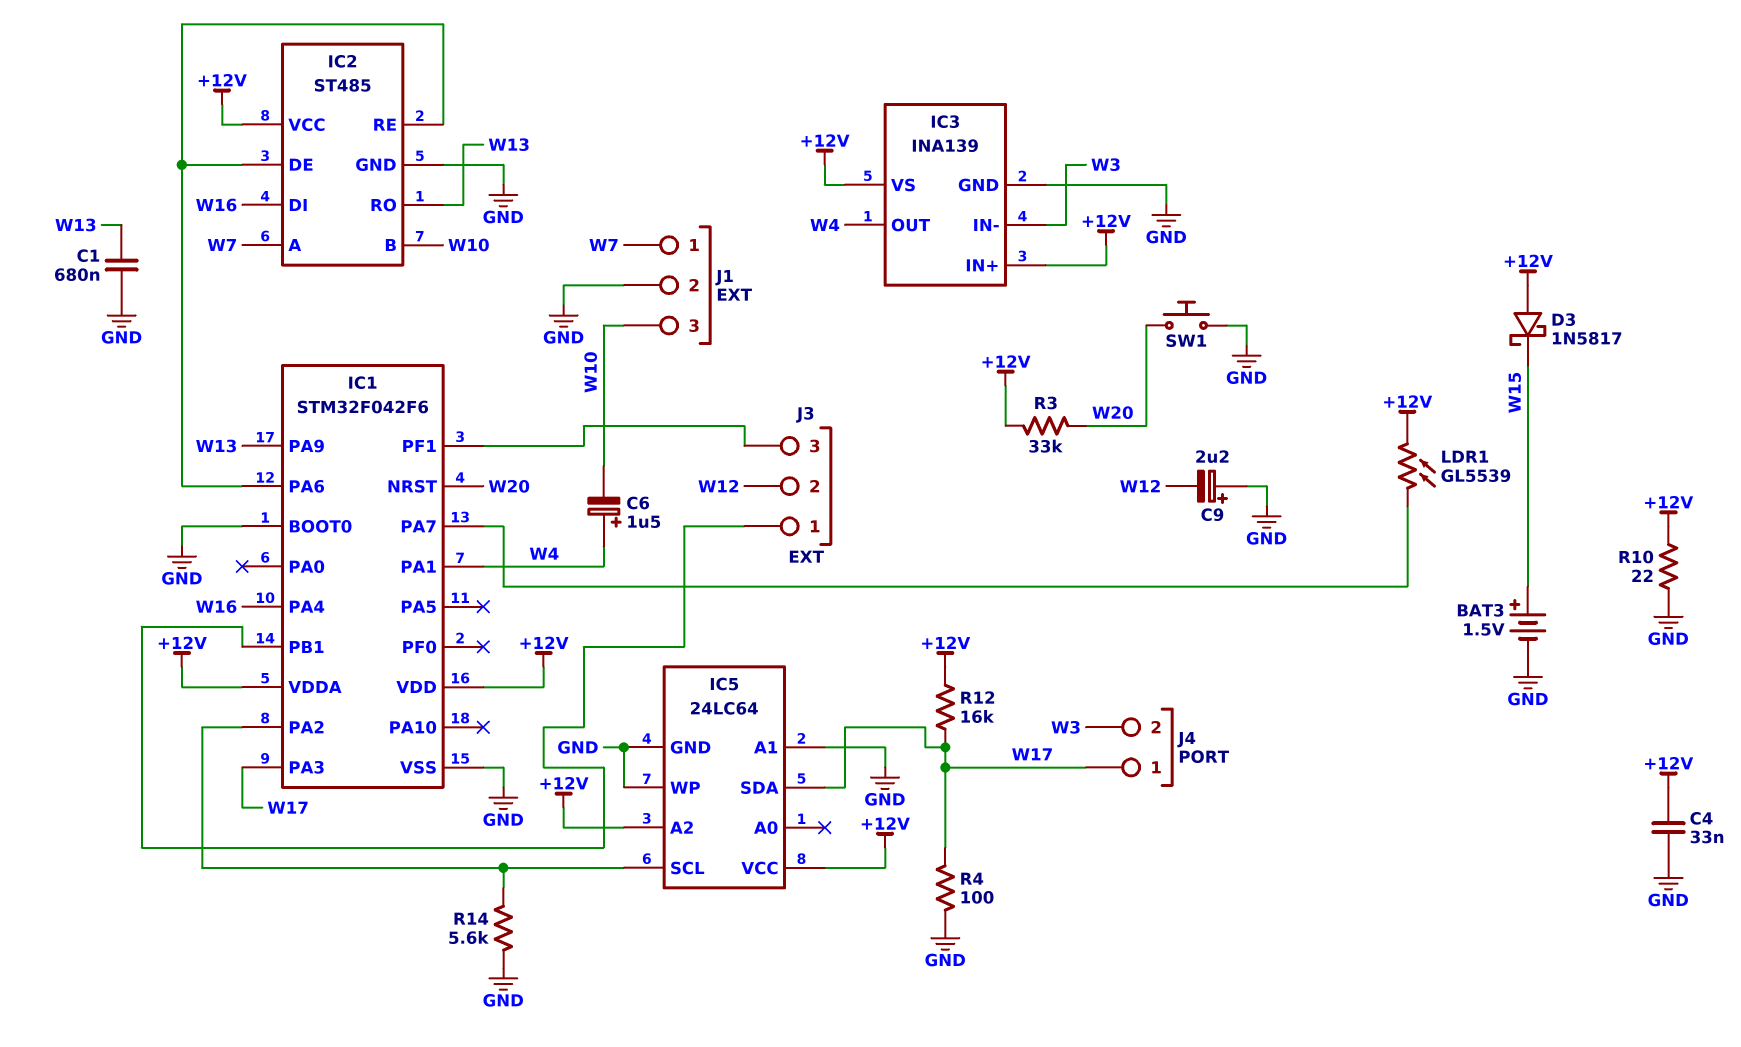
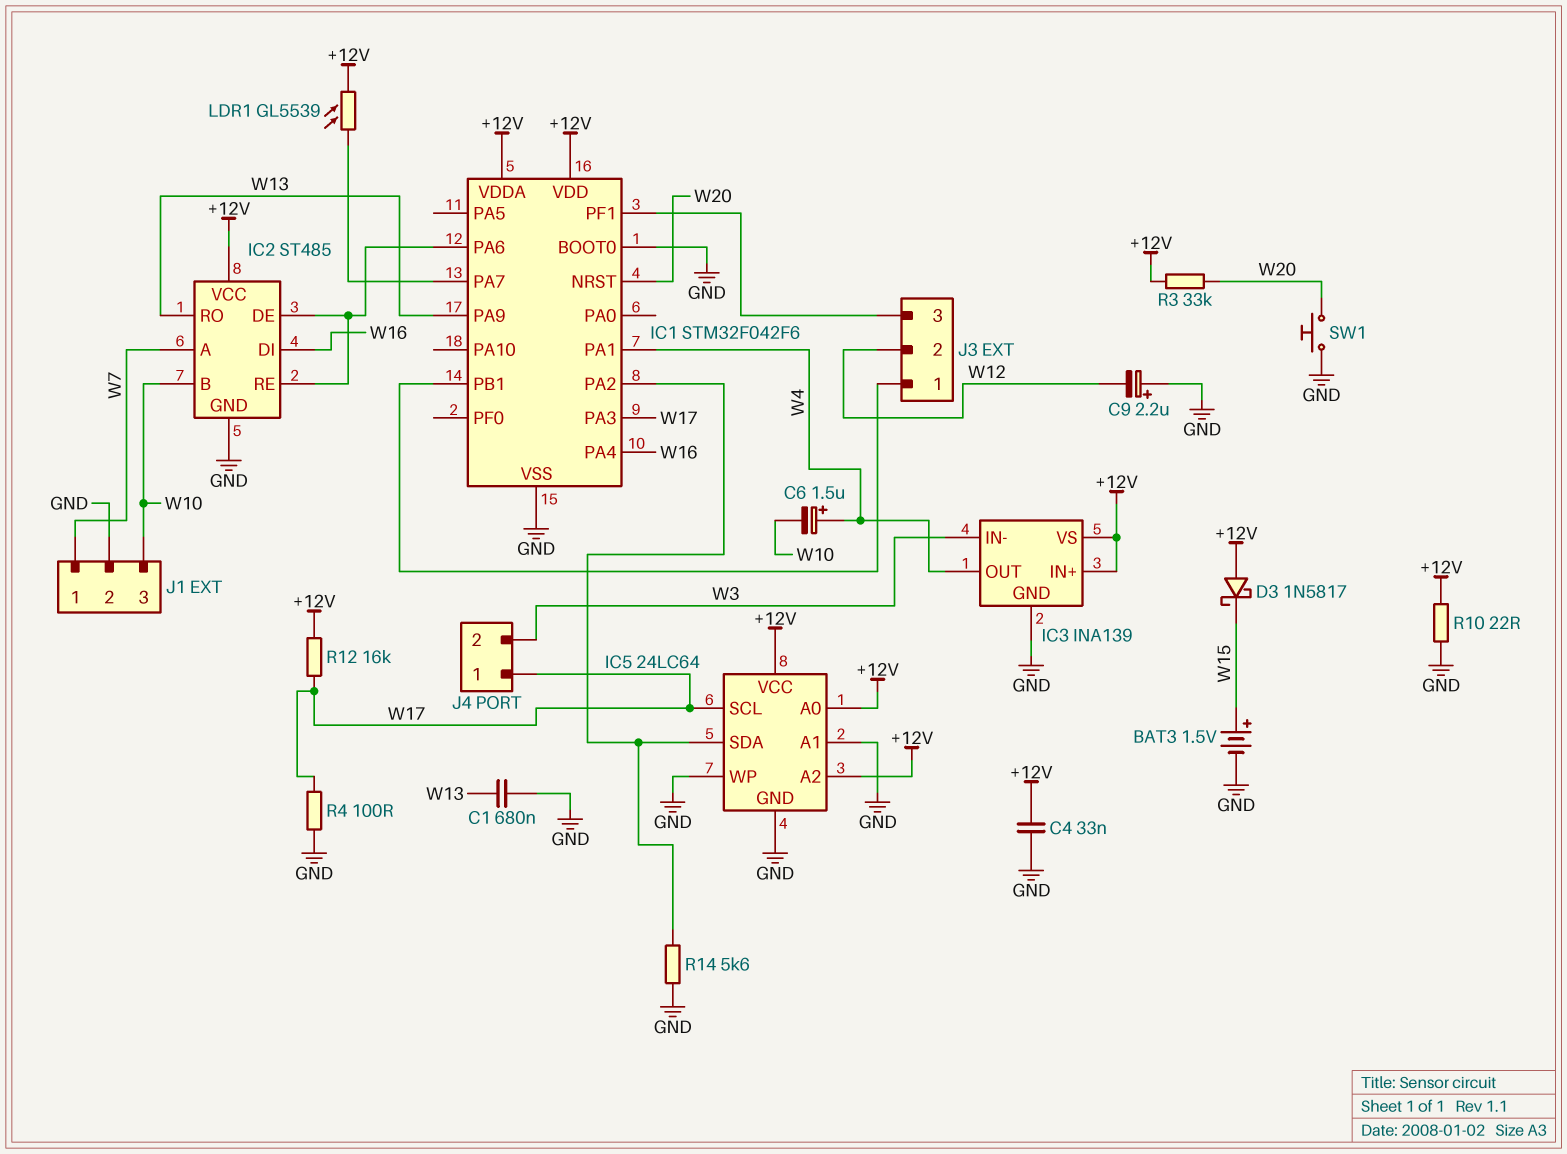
IC5 pin A0: none -> +12V
IC5 pin SCL: IC1/PA2 -> W17
IC5 pin SDA: W17 -> IC1/PA2

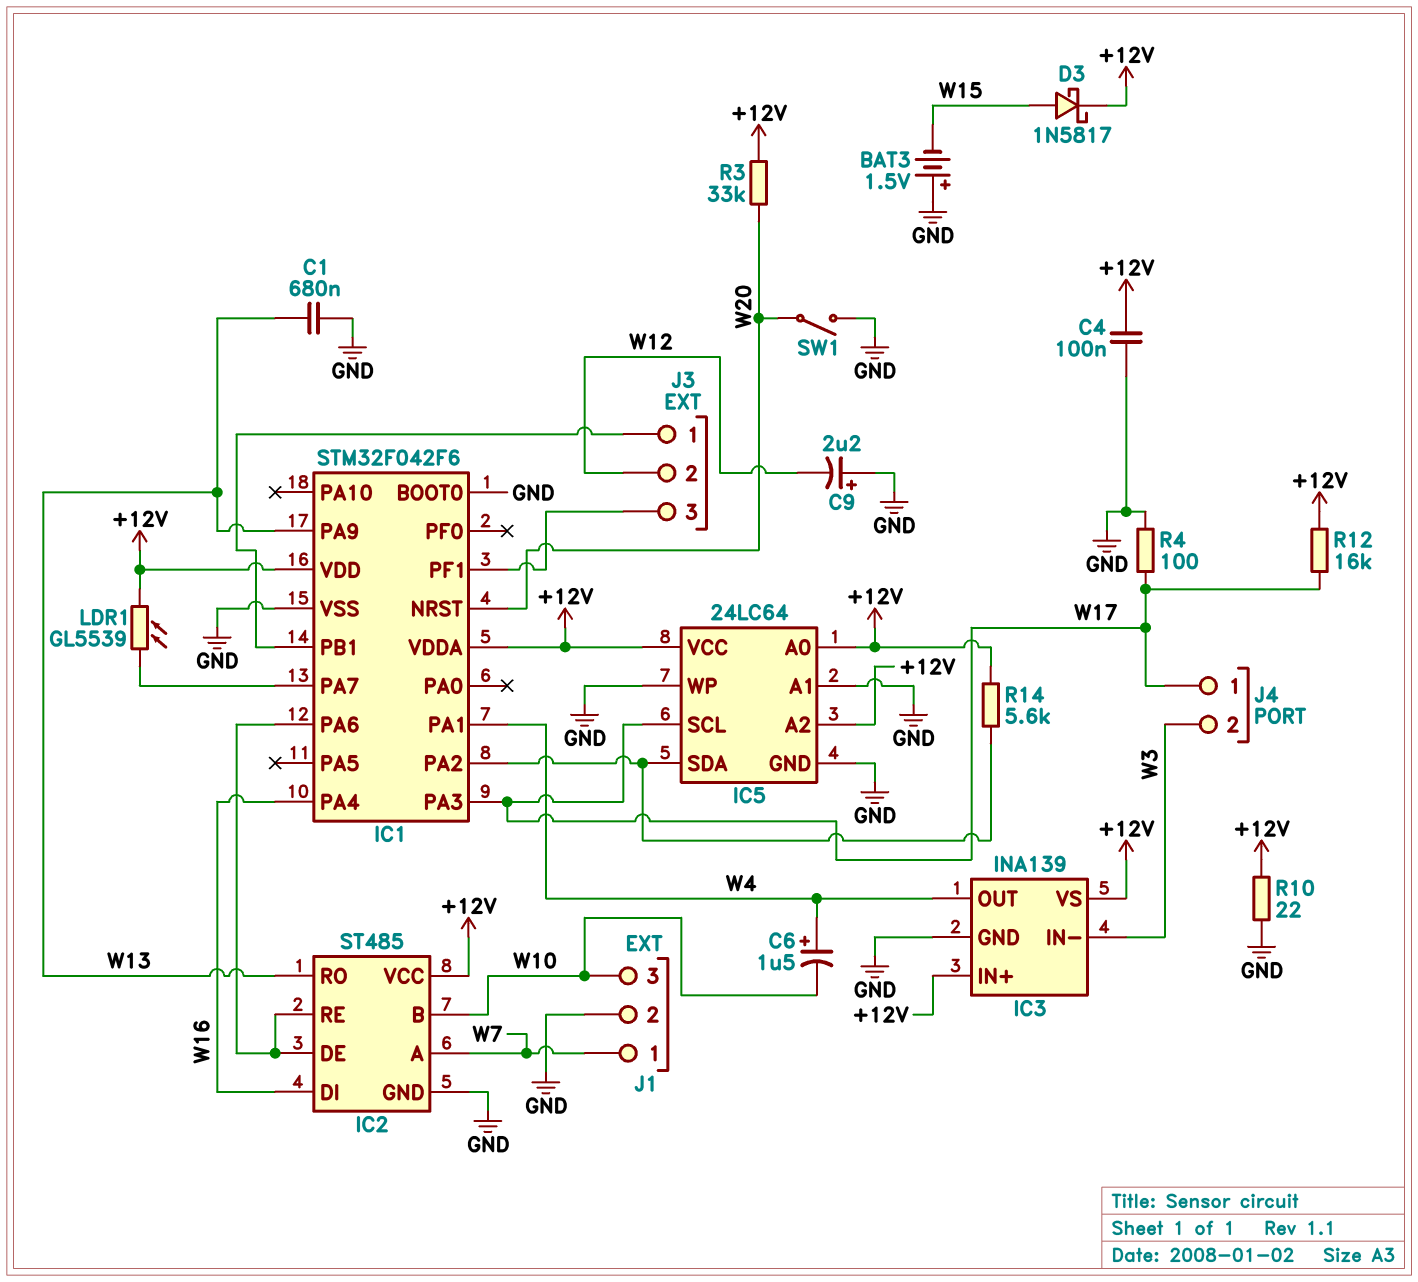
BAT3: 1.5V (plus W15, minus GND) -> 1.5V (plus GND, minus W15)
C4: 33nF (+12V, GND) -> 100nF (+12V, GND)
D3: schottky 1N5817 (A +12V, K W15) -> schottky 1N5817 (A W15, K +12V)
R14: 5.6k (GND, IC1/PA2) -> 5.6k (+12V, IC1/PA2)
SW1: button (GND, W20) -> switch (GND, W20)

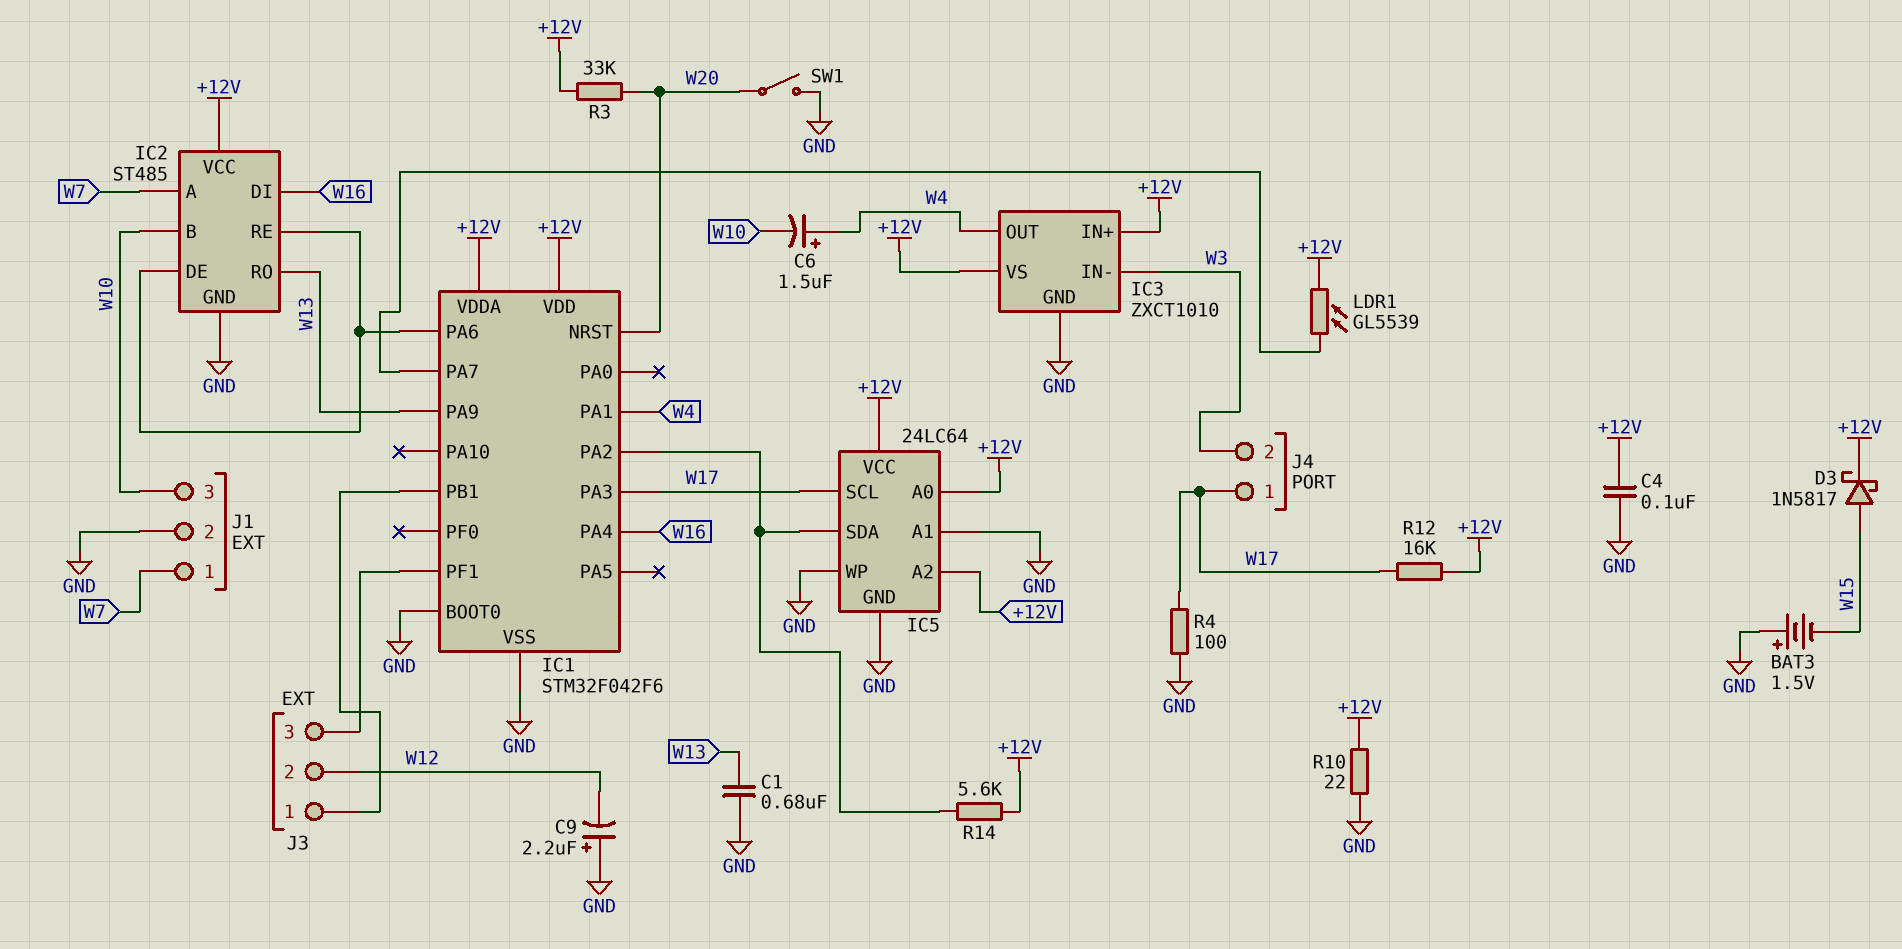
IC3: INA139 -> ZXCT1010

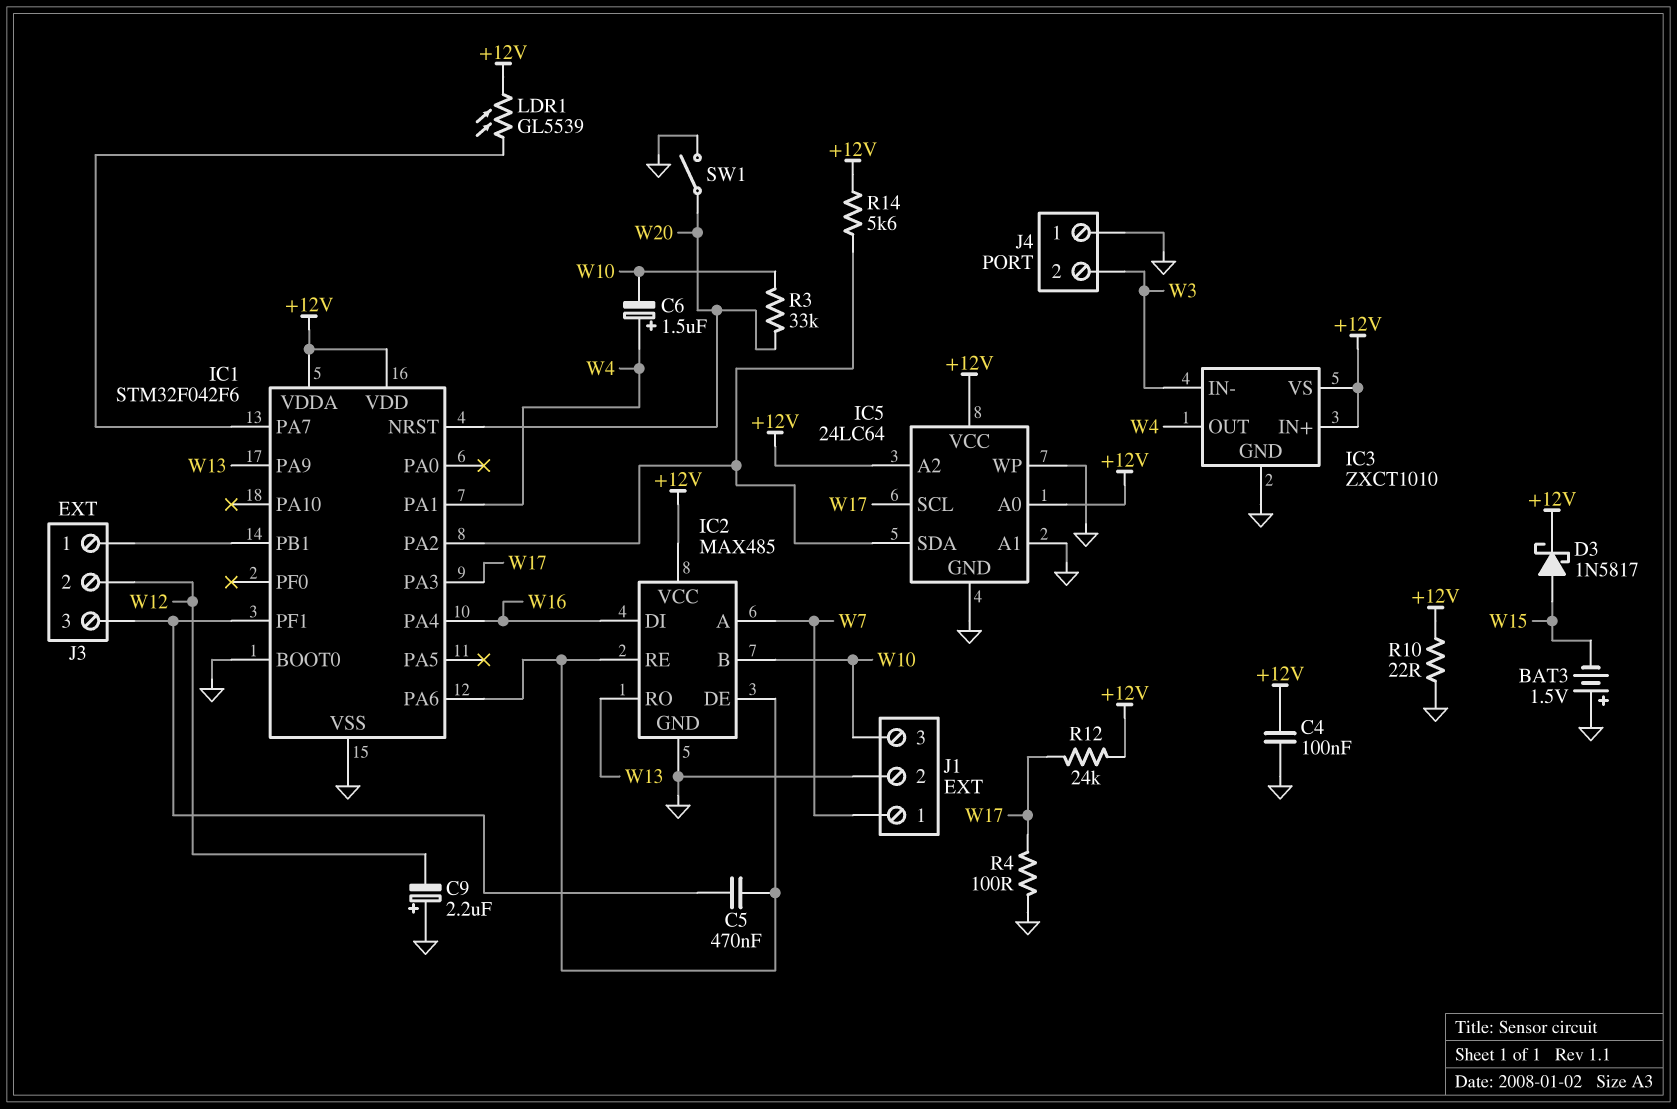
C1: 680nF (GND, W13) -> none
C5: none -> 470nF (IC1/PA6, IC1/PF1)
IC2: ST485 -> MAX485
J4 pin 1: W17 -> GND
R3: 33k (+12V, W20) -> 33k (W10, W20)
R12: 16k (+12V, W17) -> 24k (+12V, W17)

